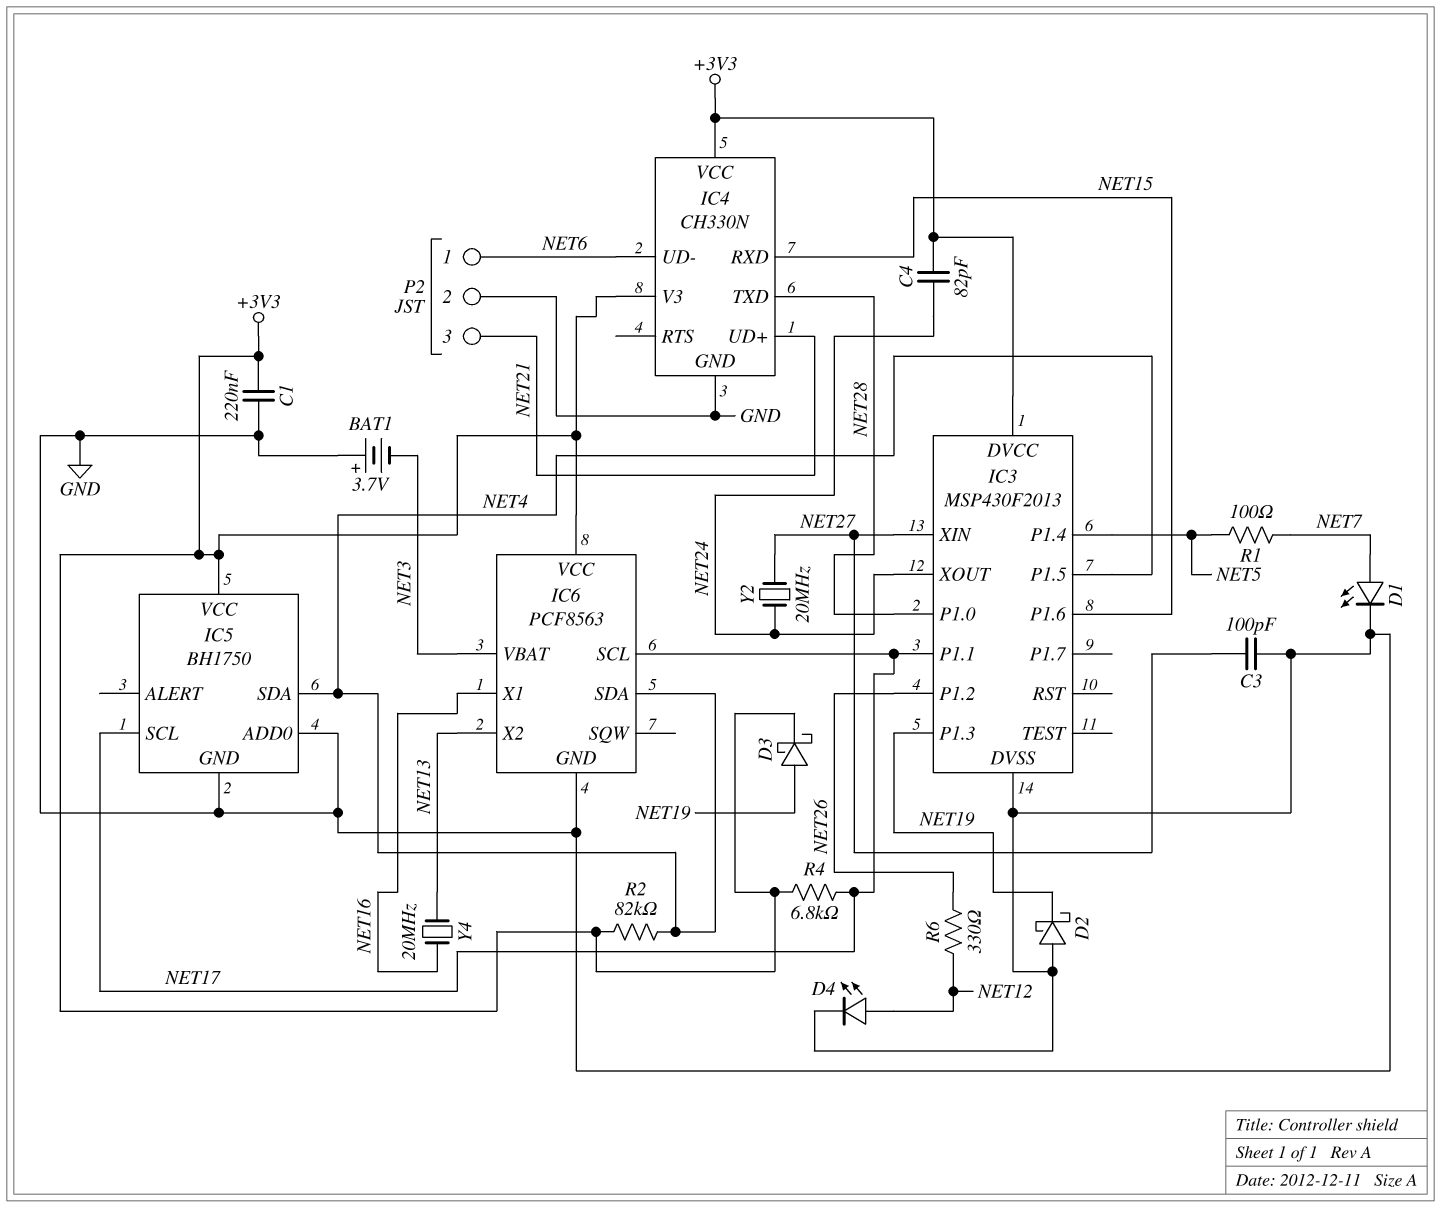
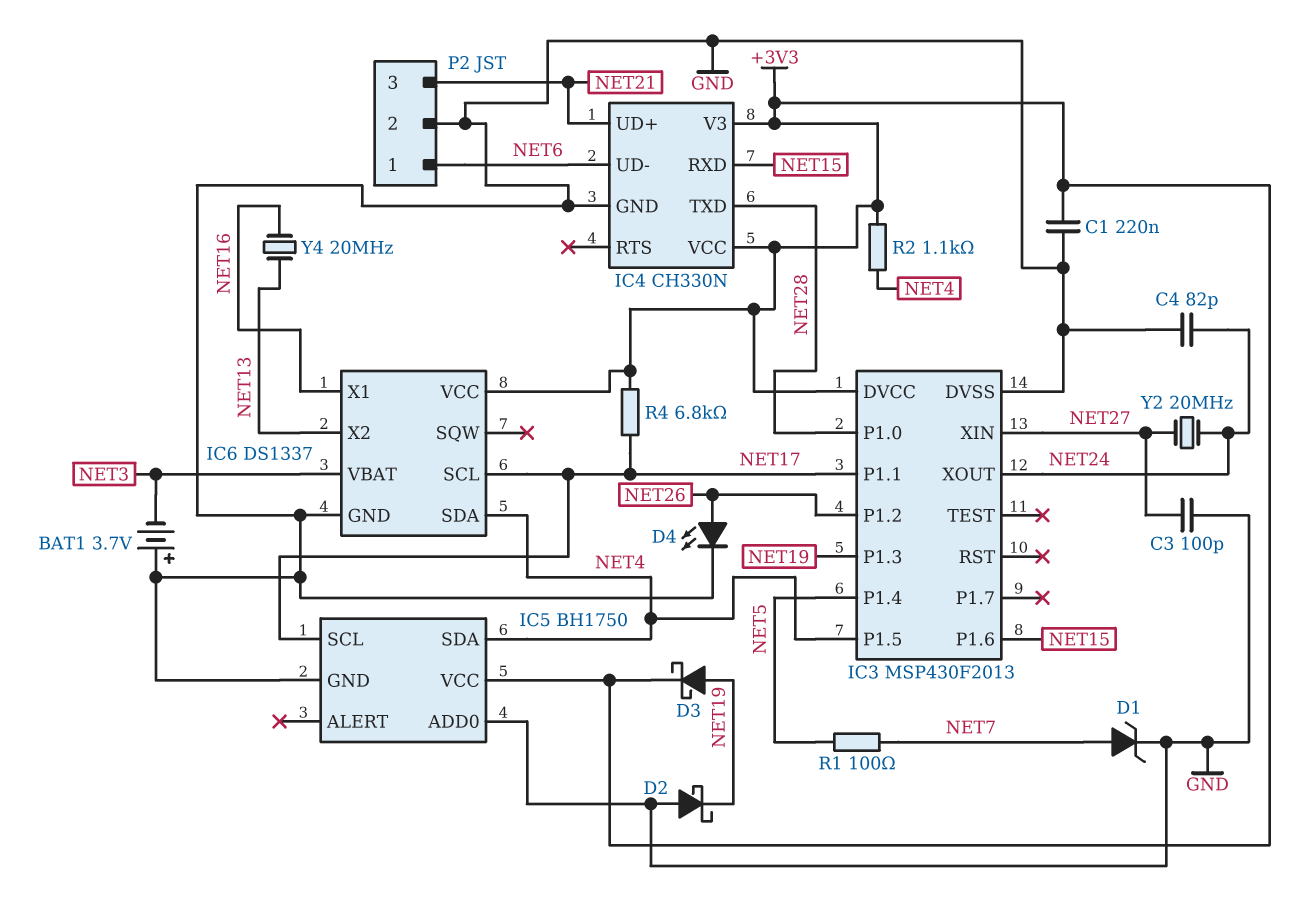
C4: 82pF (+3V3, NET24) -> 82pF (GND, NET24)
D1: LED (A NET7, K GND) -> zener (A NET7, K GND)
D4: LED (A NET12, K GND) -> LED (A NET26, K GND)
IC6: PCF8563 -> DS1337
R2: 82k (+3V3, NET4) -> 1.1k (+3V3, NET4)
R6: 330 (NET12, NET26) -> none

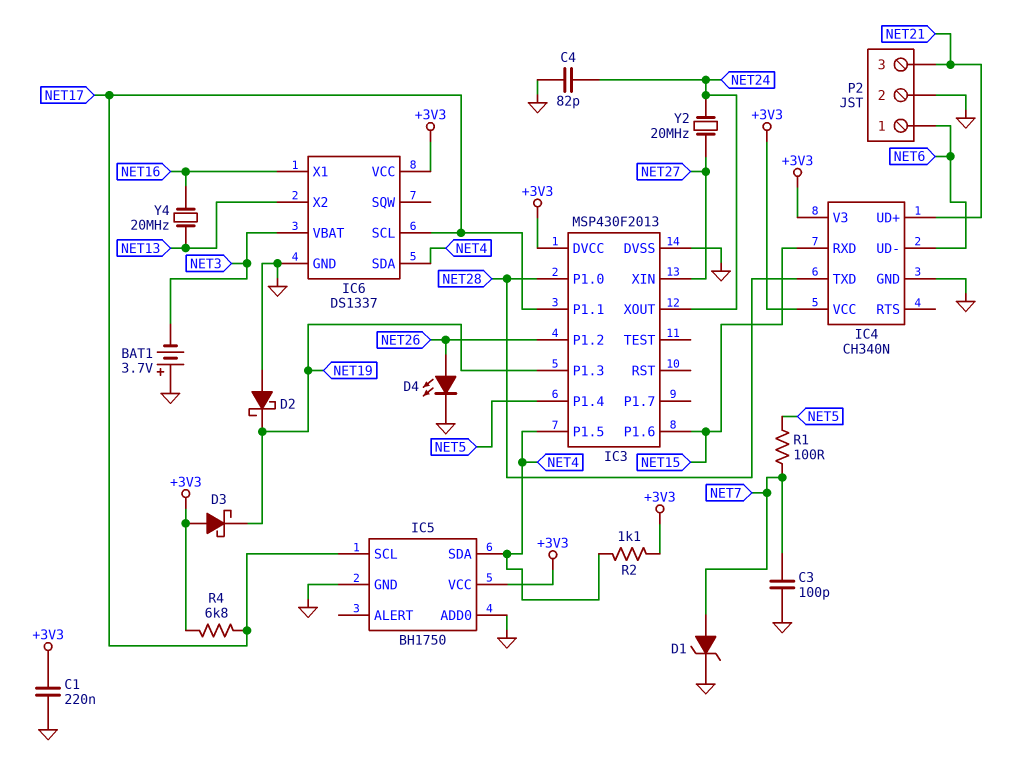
C3: 100pF (GND, NET27) -> 100pF (GND, NET7)
D3: schottky (A NET19, K +3V3) -> schottky (A +3V3, K NET19)
IC4: CH330N -> CH340N

